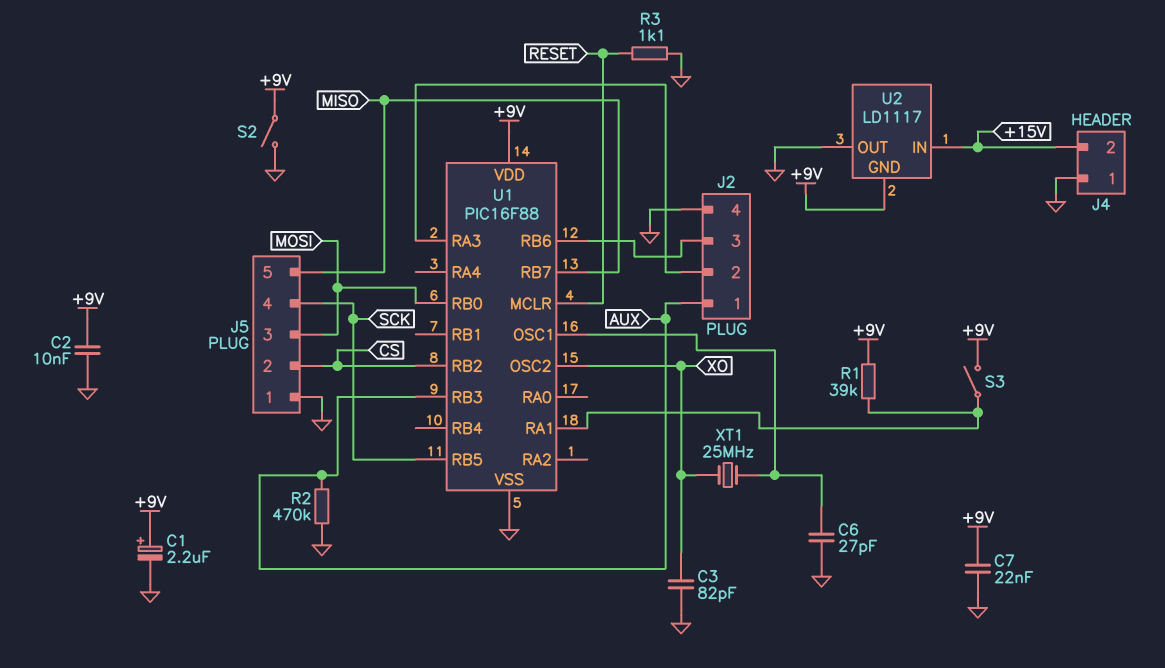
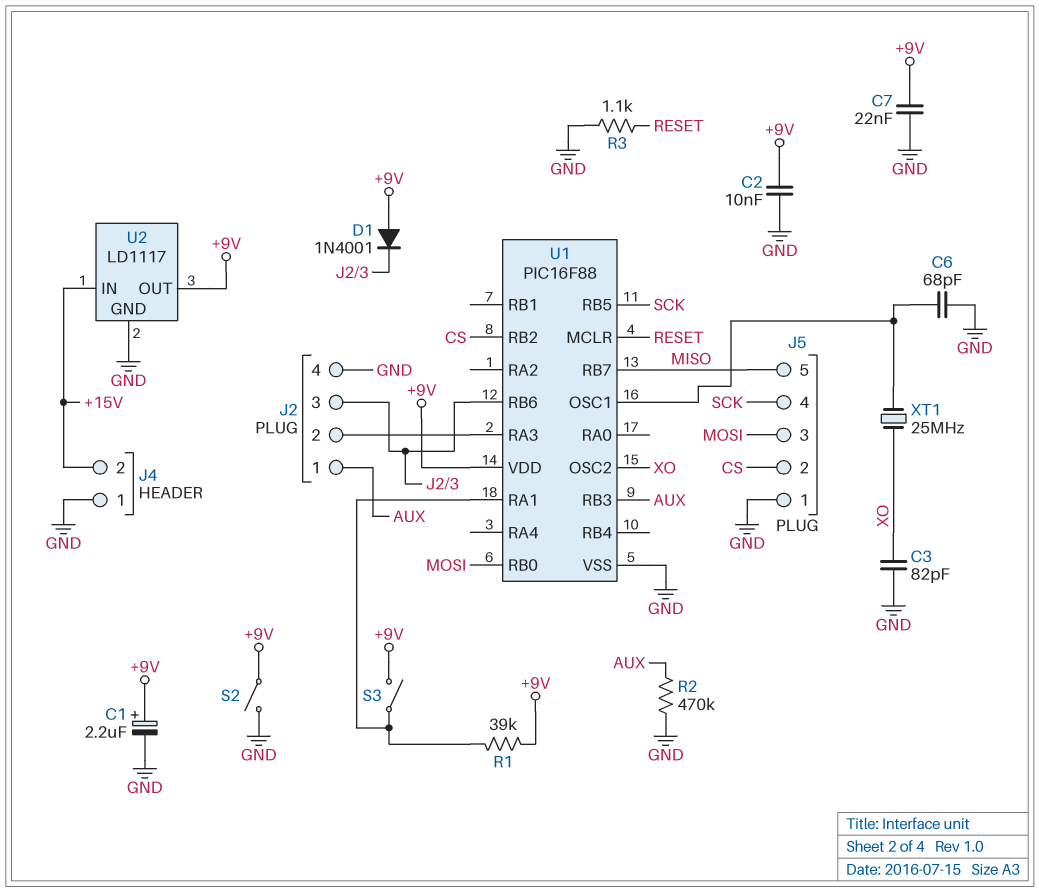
C6: 27pF (GND, U1/OSC1) -> 68pF (GND, U1/OSC1)
D1: none -> diode 1N4001 (A +9V, K J2/3)
U2 pin GND: +9V -> GND
U2 pin OUT: GND -> +9V

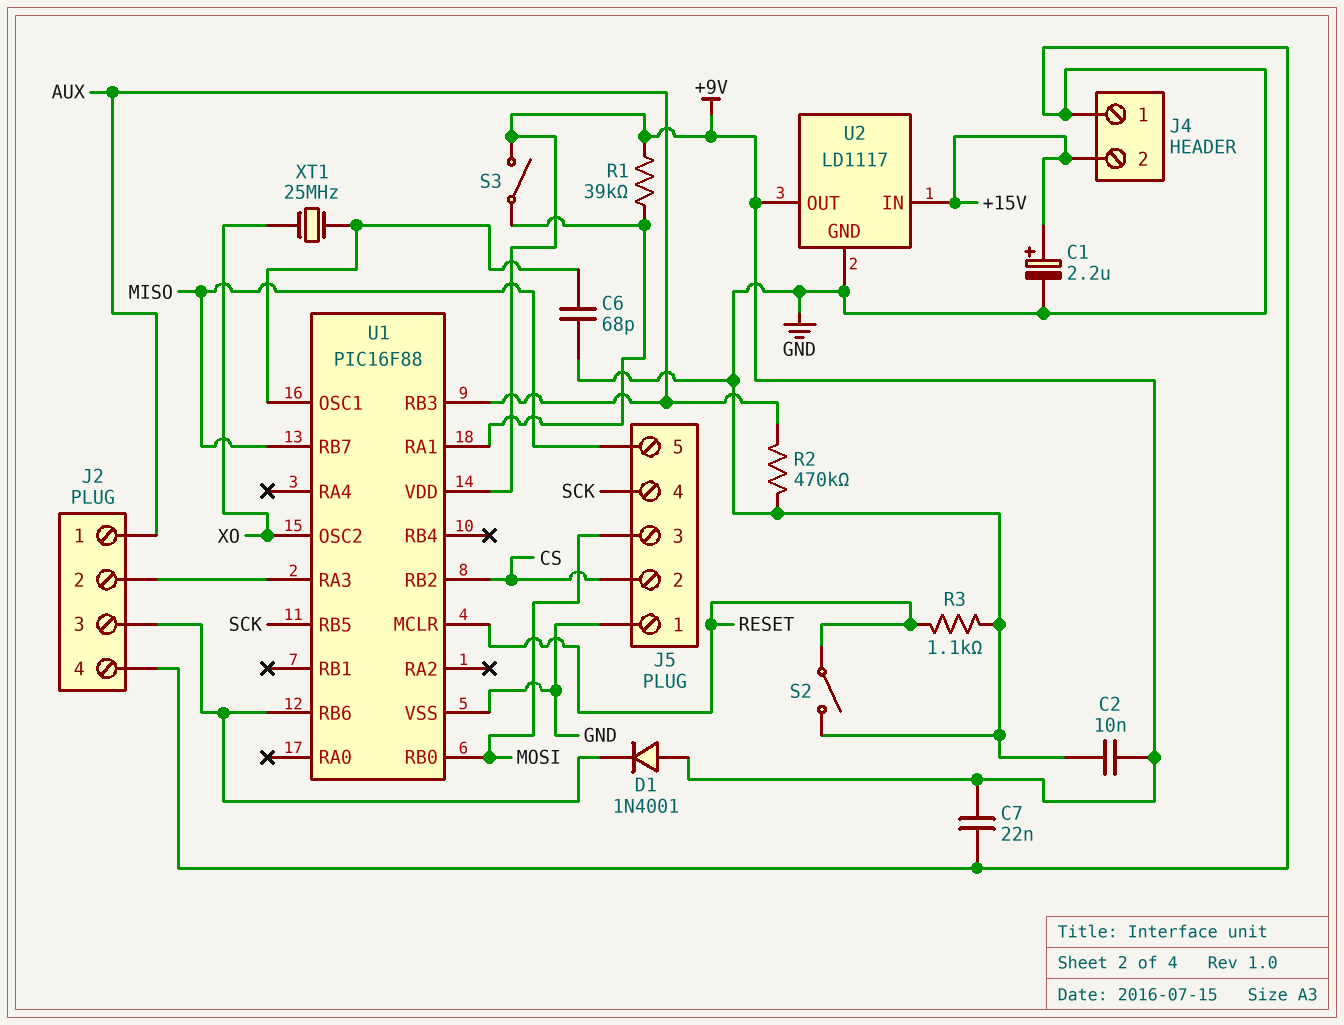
C1: 2.2uF (plus +9V, minus GND) -> 2.2uF (plus +15V, minus GND)
C3: 82pF (GND, XO) -> none
S2: switch (+9V, GND) -> switch (GND, RESET)

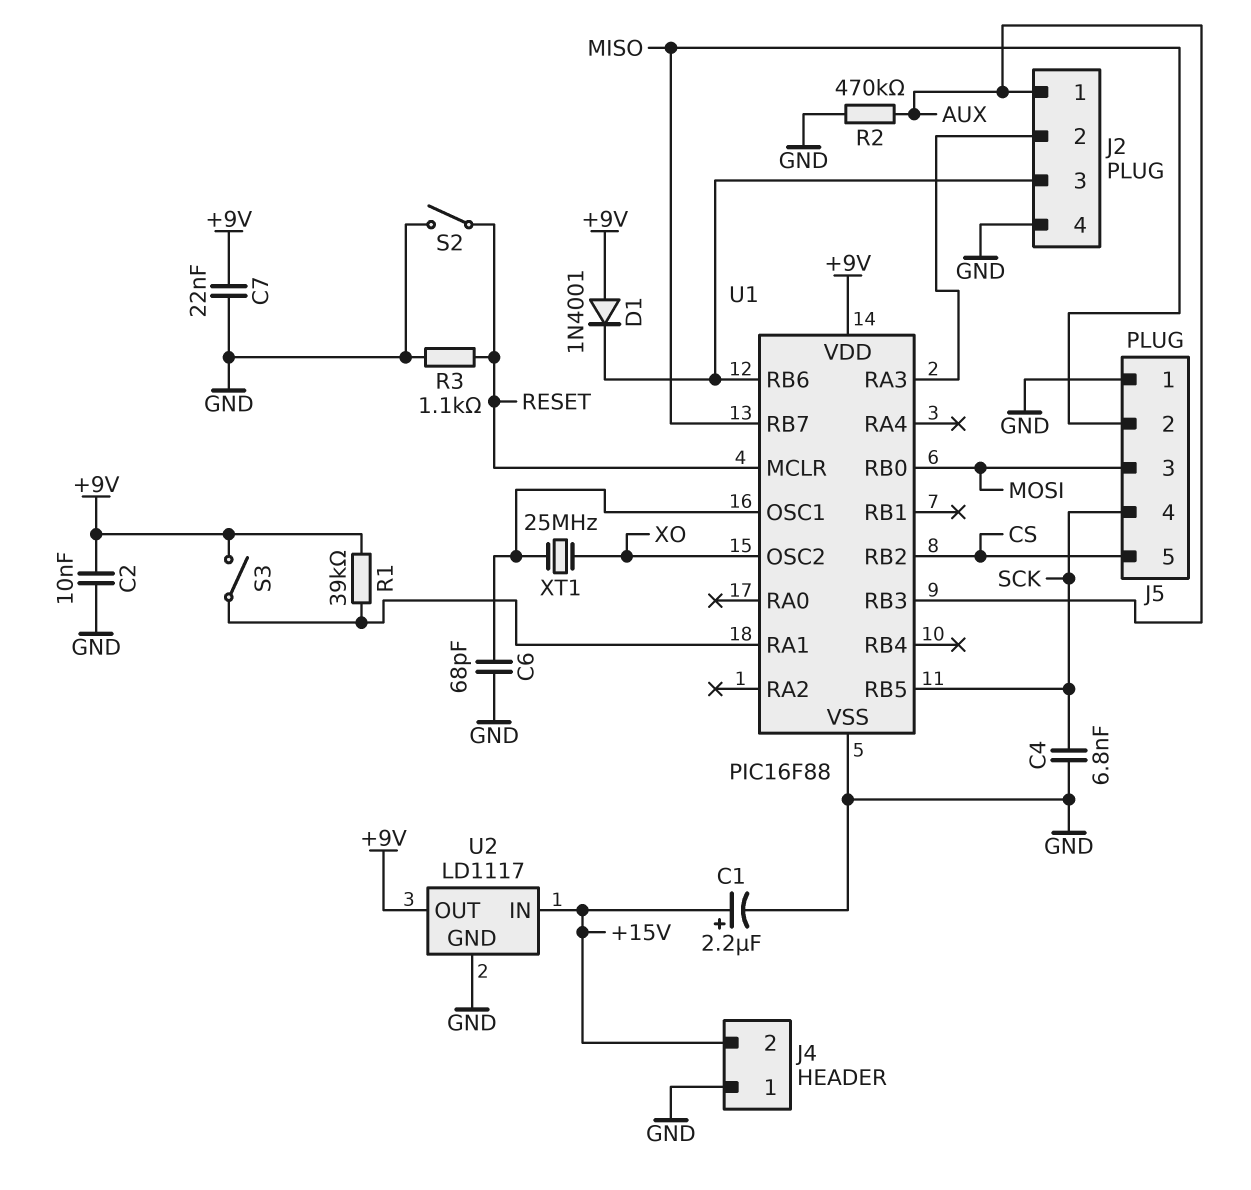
C4: none -> 6.8nF (GND, SCK)
J5 pin 2: CS -> MISO
J5 pin 5: MISO -> CS

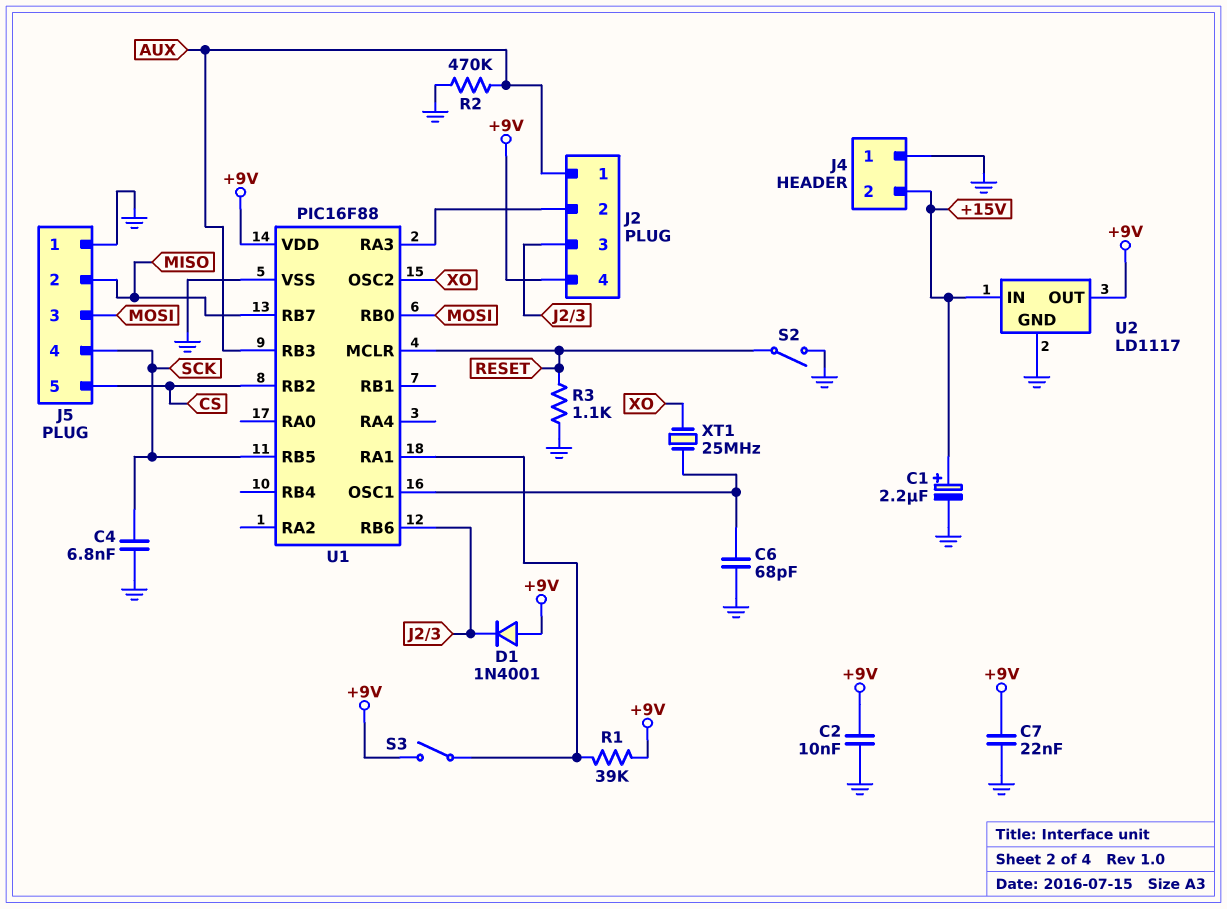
J2 pin 4: GND -> +9V

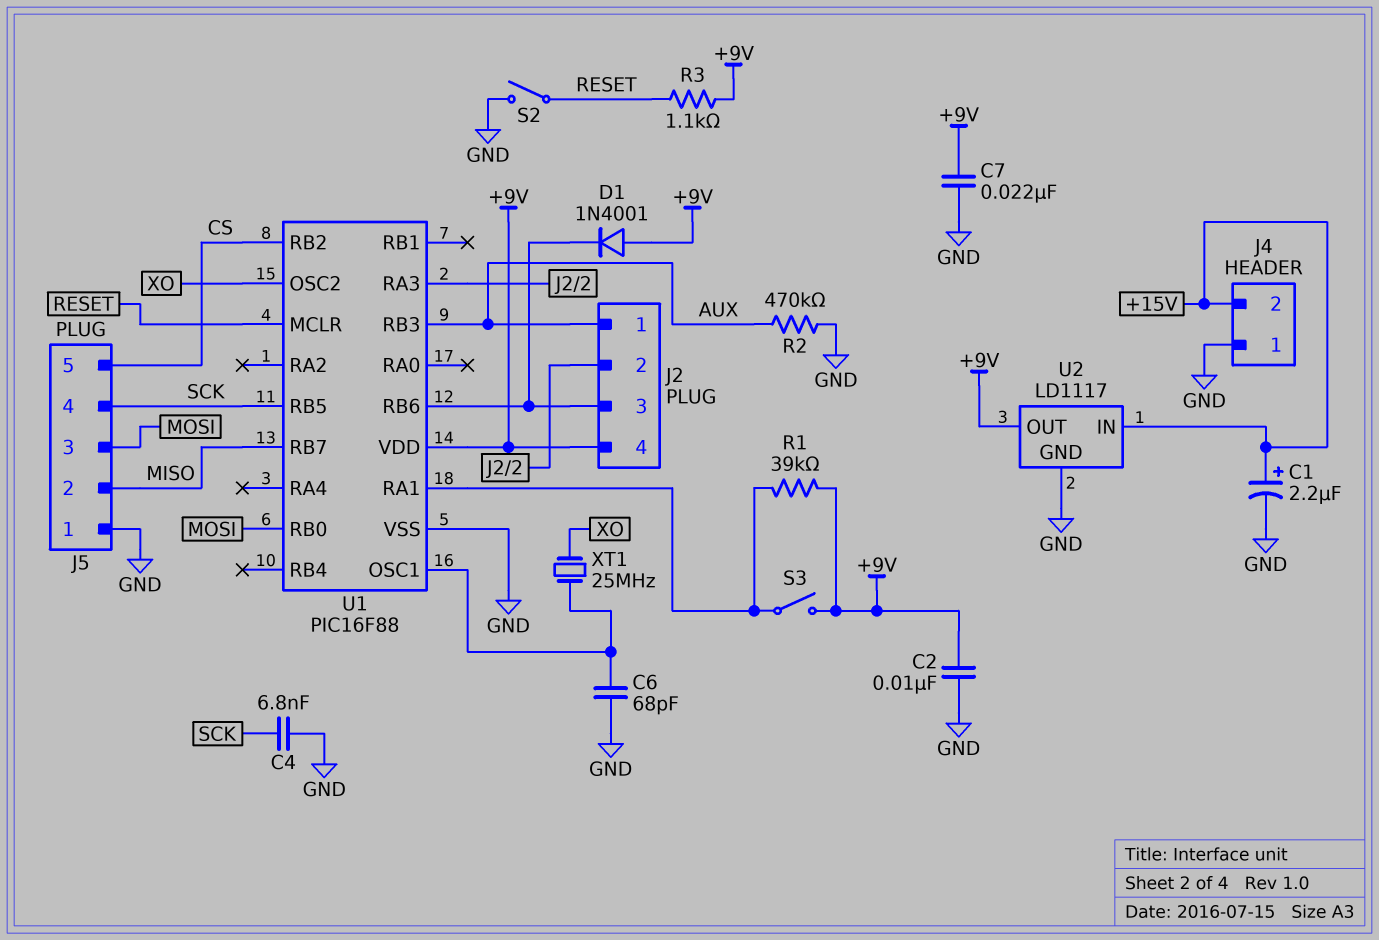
R3: 1.1k (GND, RESET) -> 1.1k (+9V, RESET)

